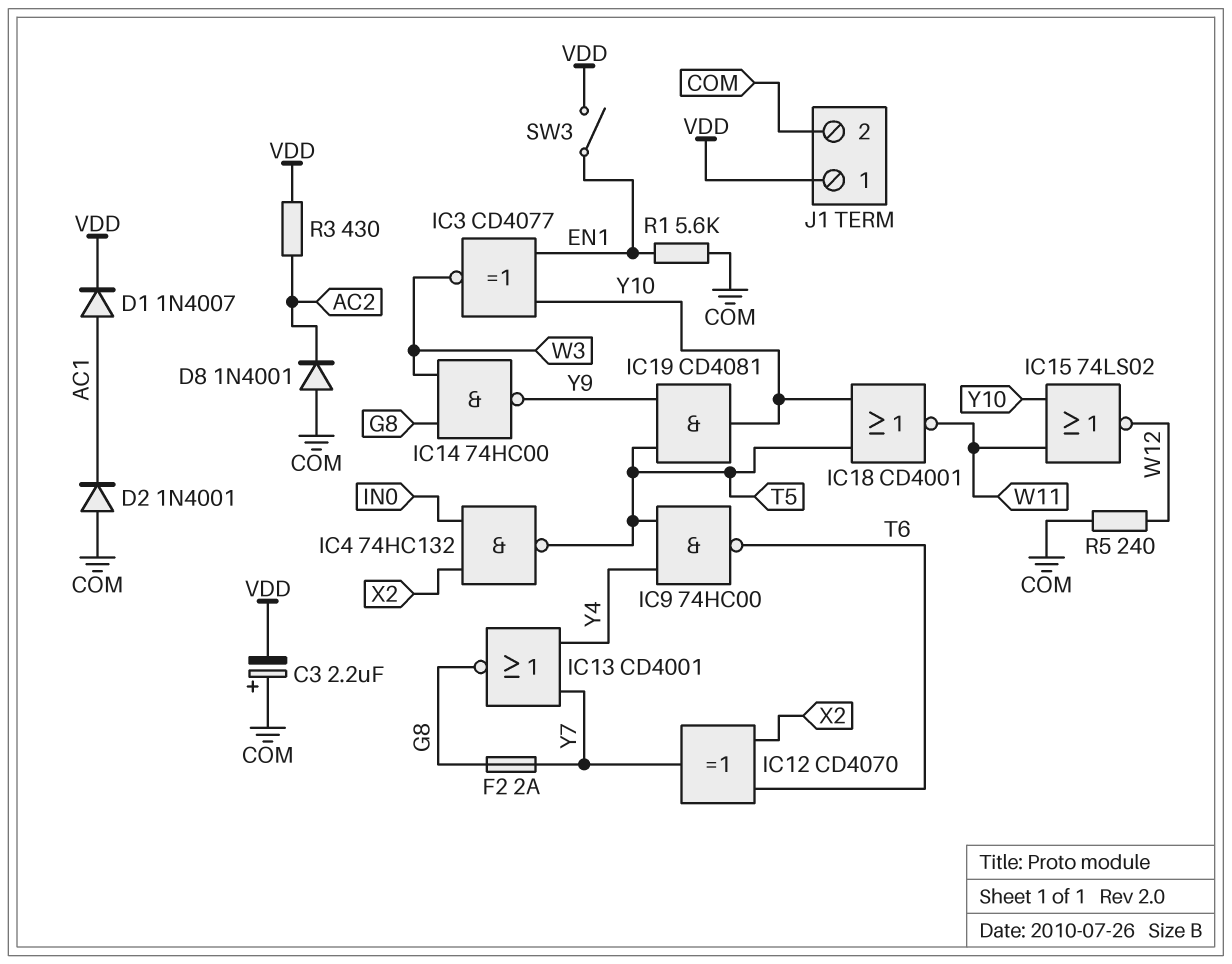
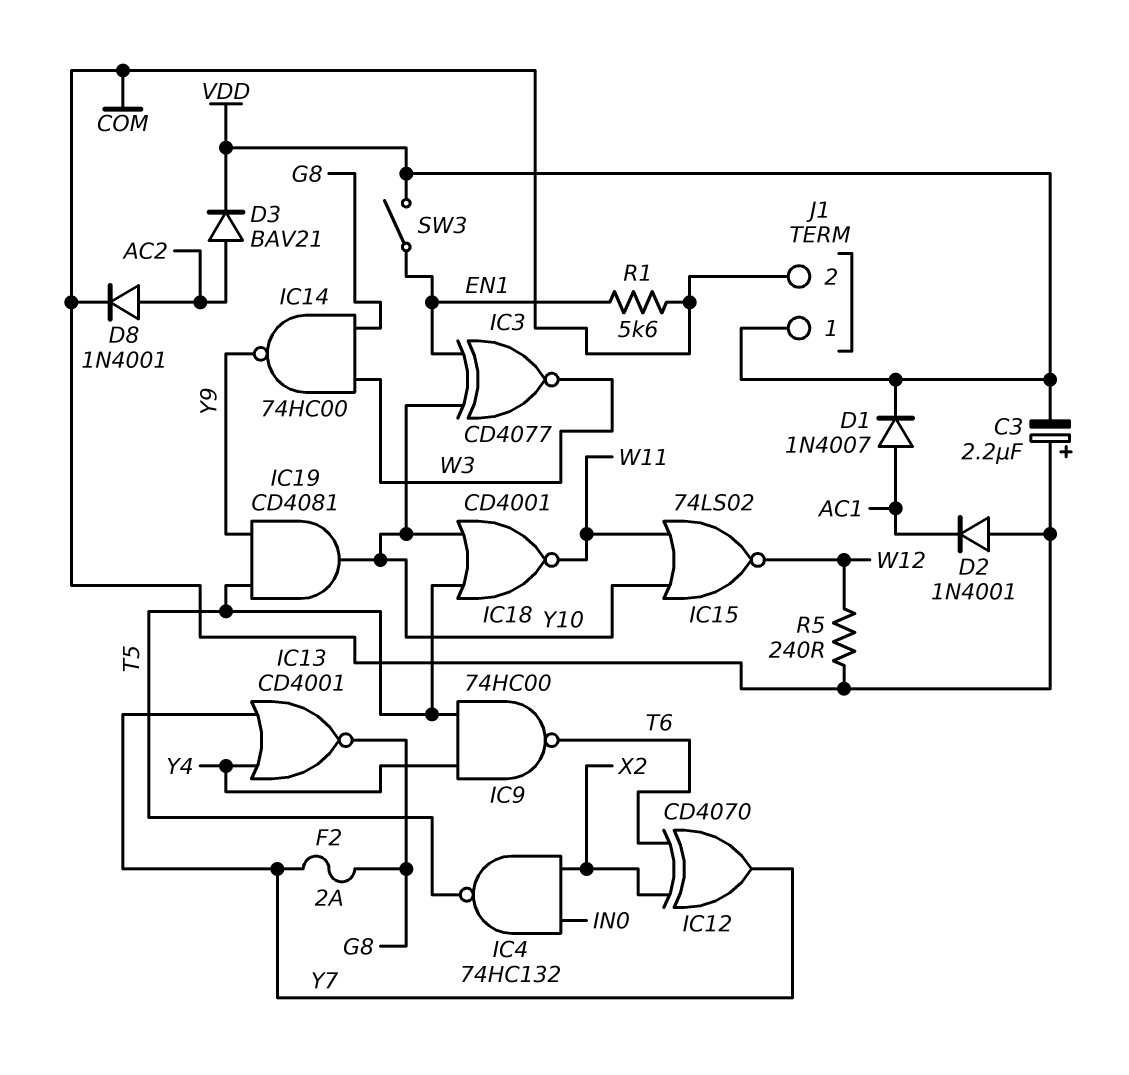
D3: none -> diode BAV21 (A AC2, K VDD)
D8: diode 1N4001 (A COM, K AC2) -> diode 1N4001 (A AC2, K COM)
R3: 430 (AC2, VDD) -> none

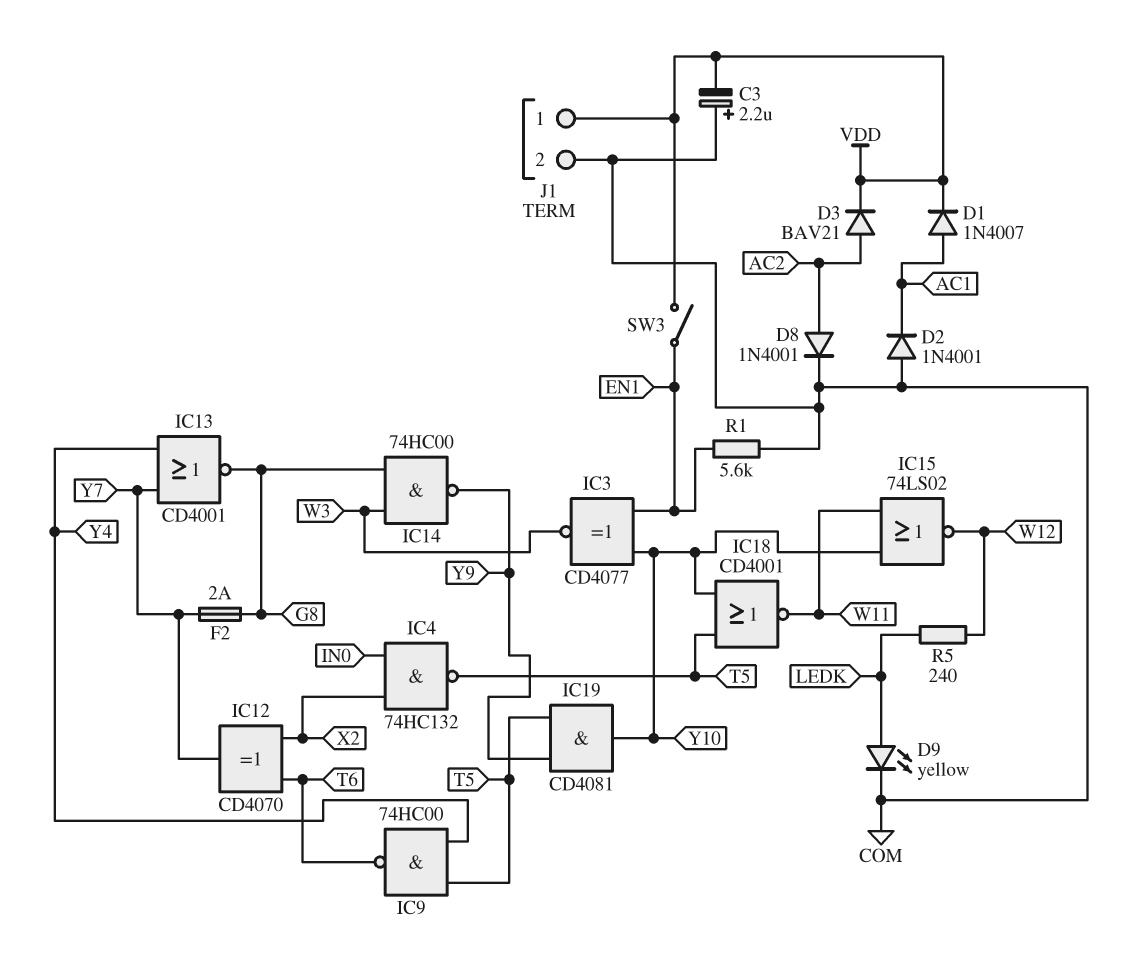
D9: none -> LED yellow (A LEDK, K COM)
R5: 240 (COM, W12) -> 240 (LEDK, W12)

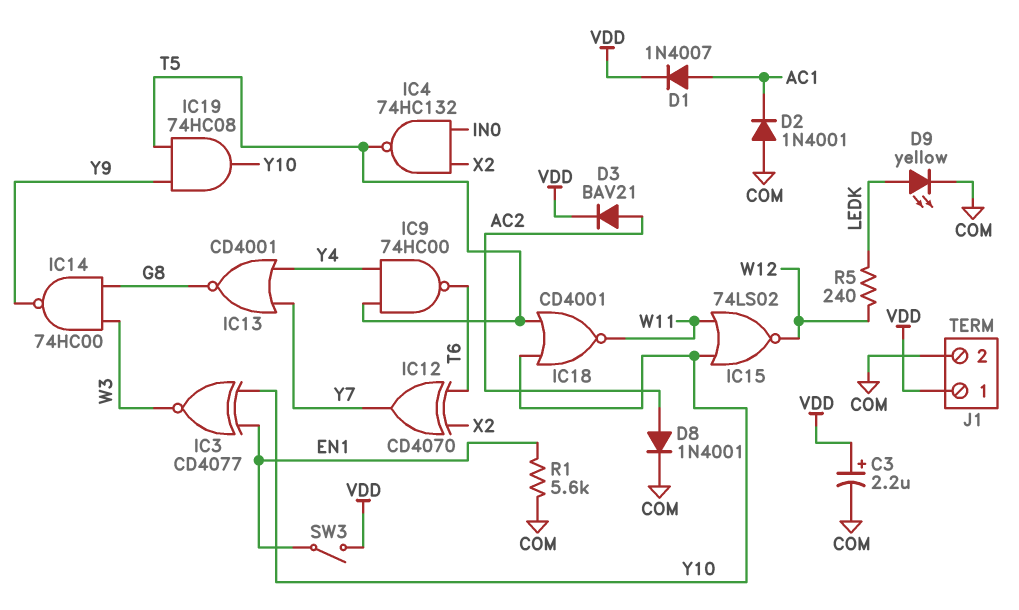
C3: 2.2uF (plus COM, minus VDD) -> 2.2uF (plus VDD, minus COM)
F2: 2A (G8, Y7) -> none
IC19: AND CD4081 (in T5, in Y9, out Y10) -> AND 74HC08 (in T5, in Y9, out Y10)

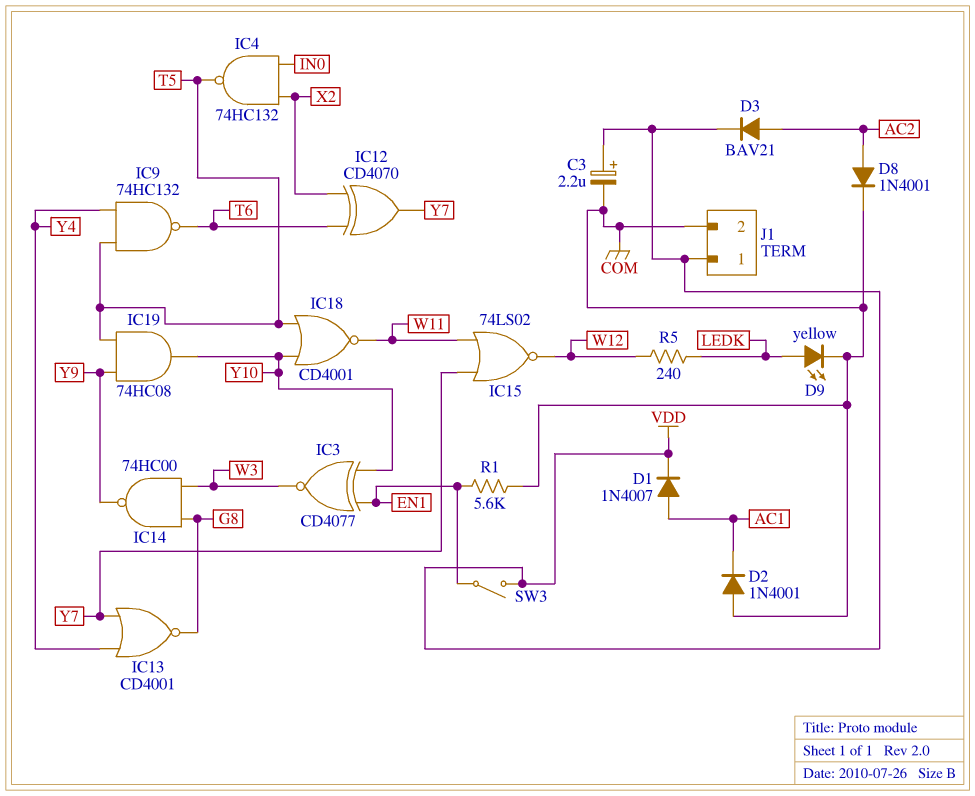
IC9: NAND 74HC00 (in T5, in Y4, out T6) -> NAND 74HC132 (in T5, in Y4, out T6)
IC15: NOR 74LS02 (in W11, in Y10, out W12) -> NOR 74LS02 (in W11, in Y7, out W12)

